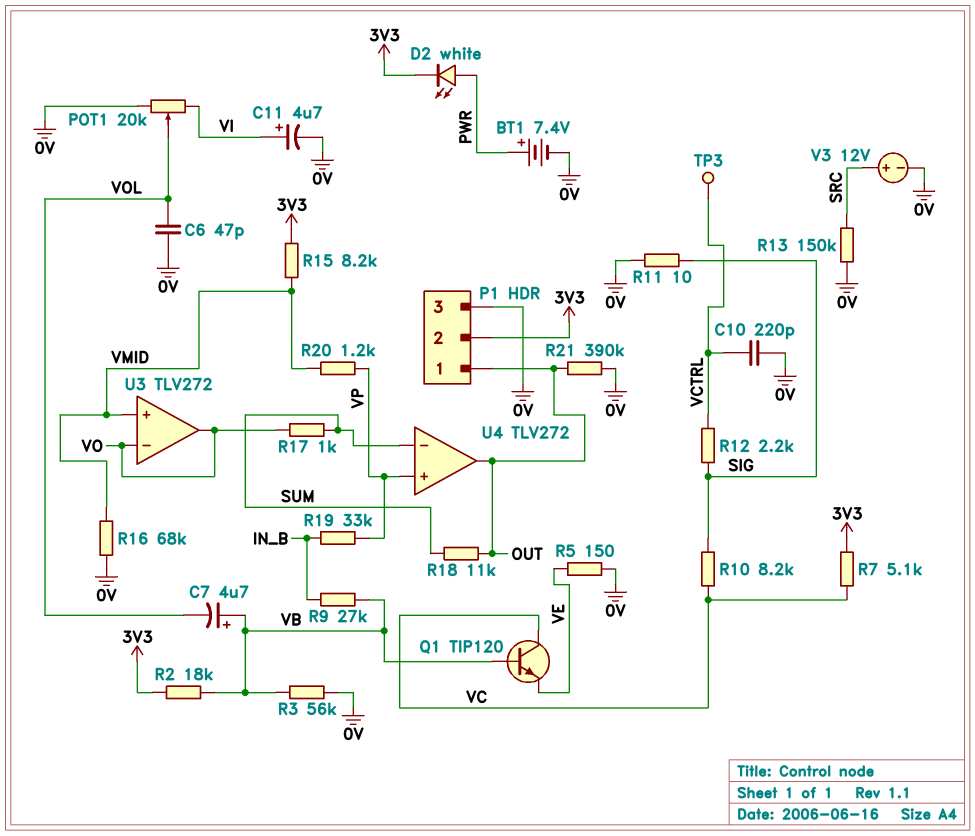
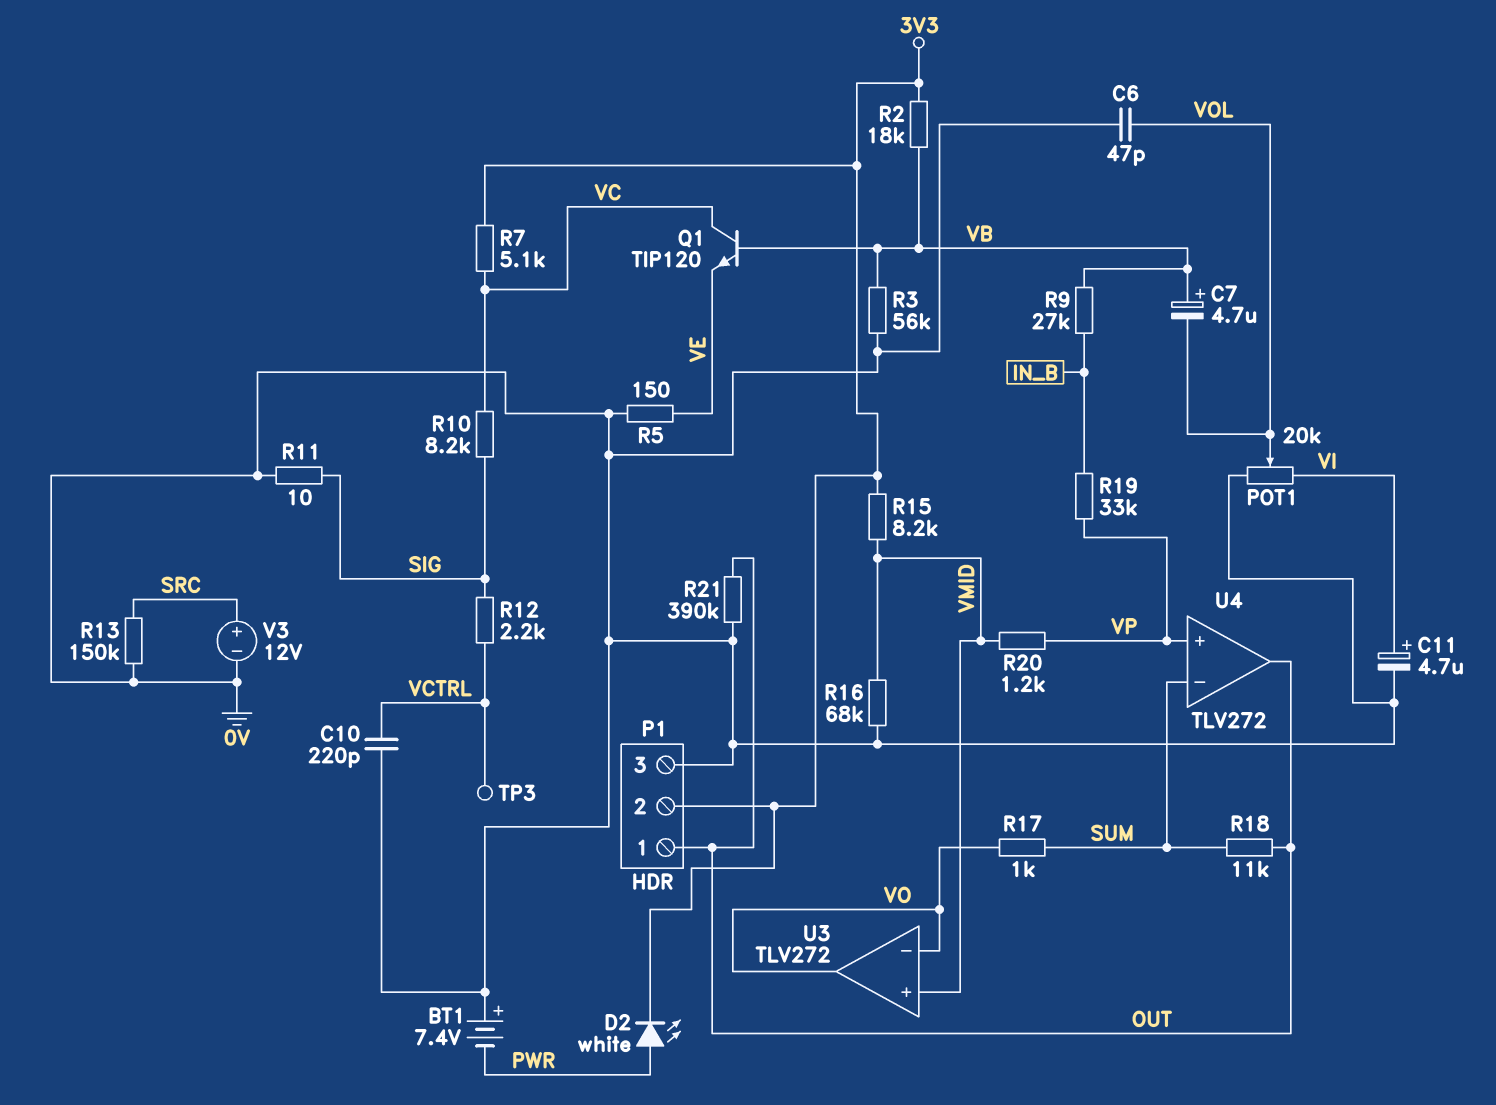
BT1: 7.4V (plus PWR, minus 0V) -> 7.4V (plus 0V, minus PWR)

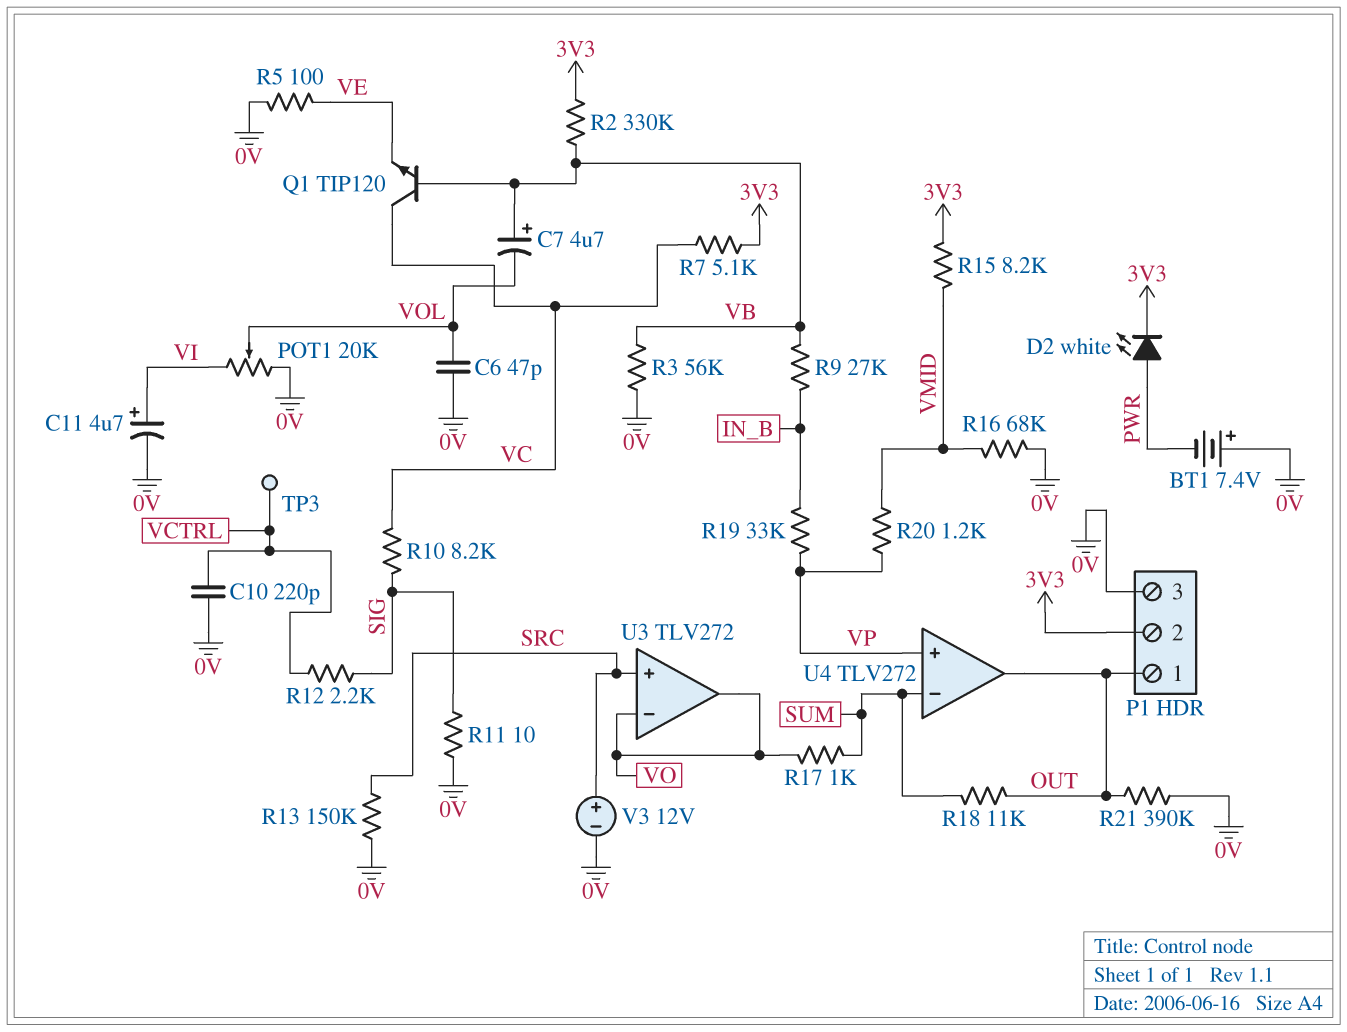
R2: 18k (3V3, VB) -> 330k (3V3, VB)
R5: 150 (0V, VE) -> 100 (0V, VE)
U3 pin in+: VMID -> SRC

